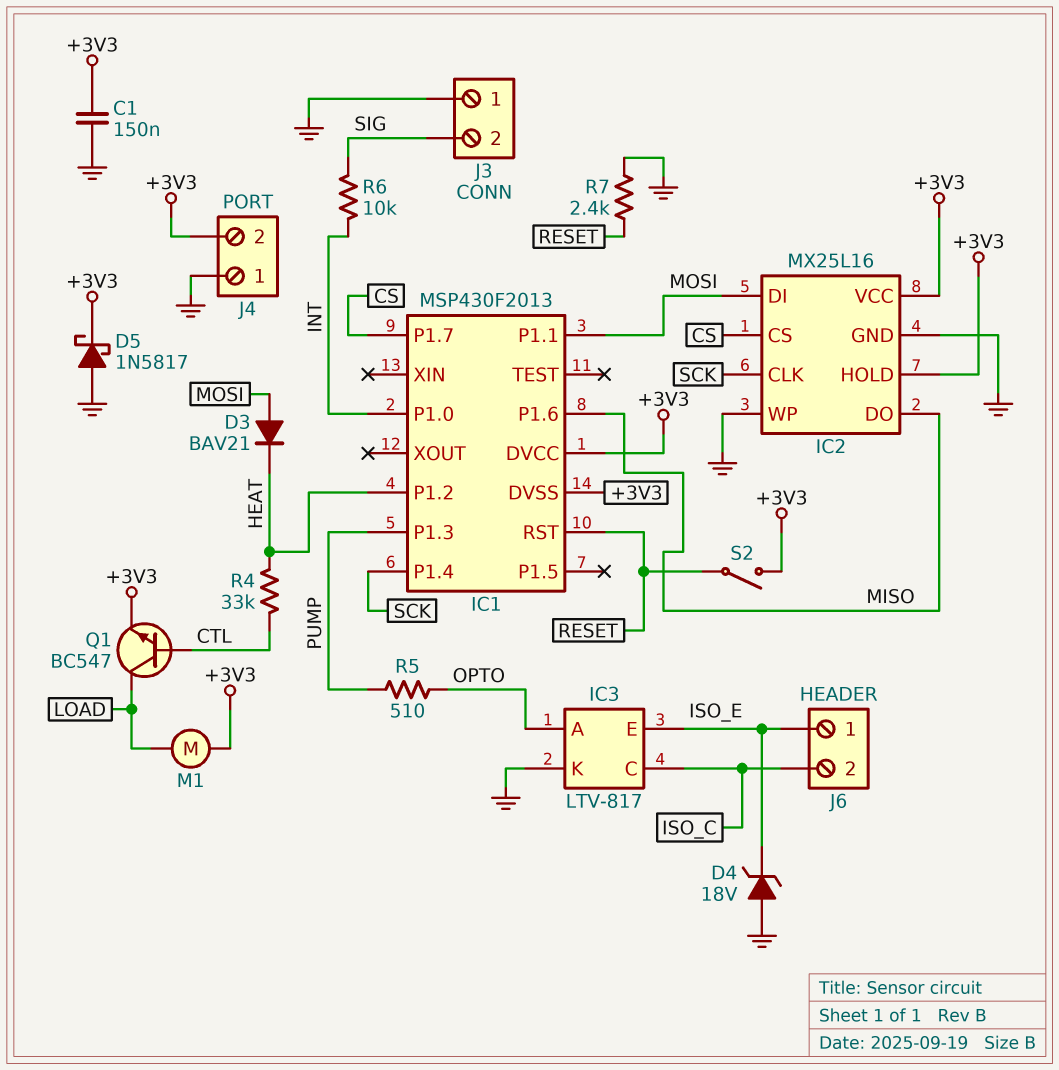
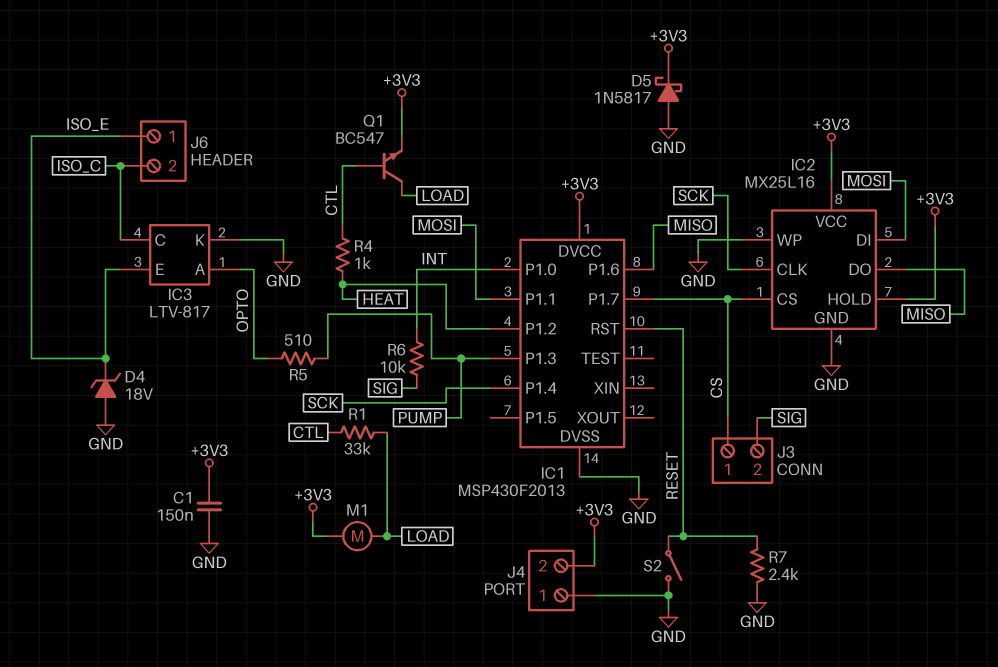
D3: diode BAV21 (A MOSI, K HEAT) -> none
IC1 pin DVSS: +3V3 -> GND
J3 pin 1: GND -> CS
R1: none -> 33k (CTL, LOAD)
R4: 33k (CTL, HEAT) -> 1k (CTL, HEAT)
S2: switch (+3V3, RESET) -> switch (GND, RESET)

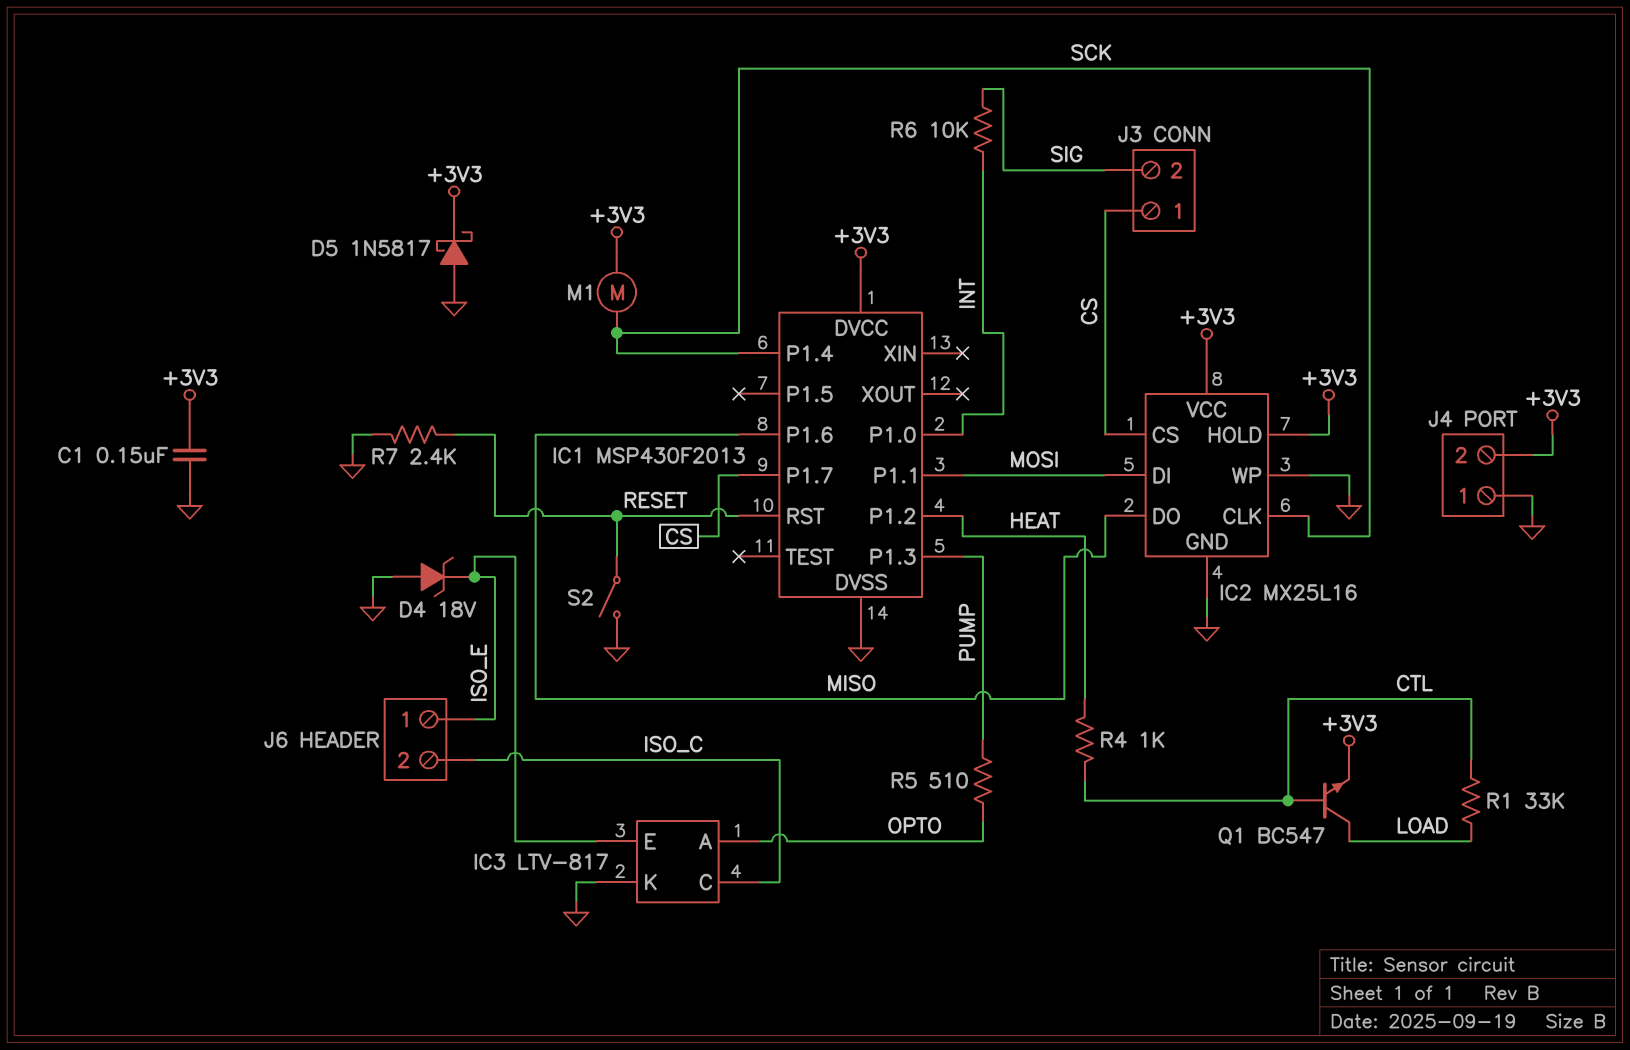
M1: motor (+3V3, LOAD) -> motor (+3V3, SCK)

